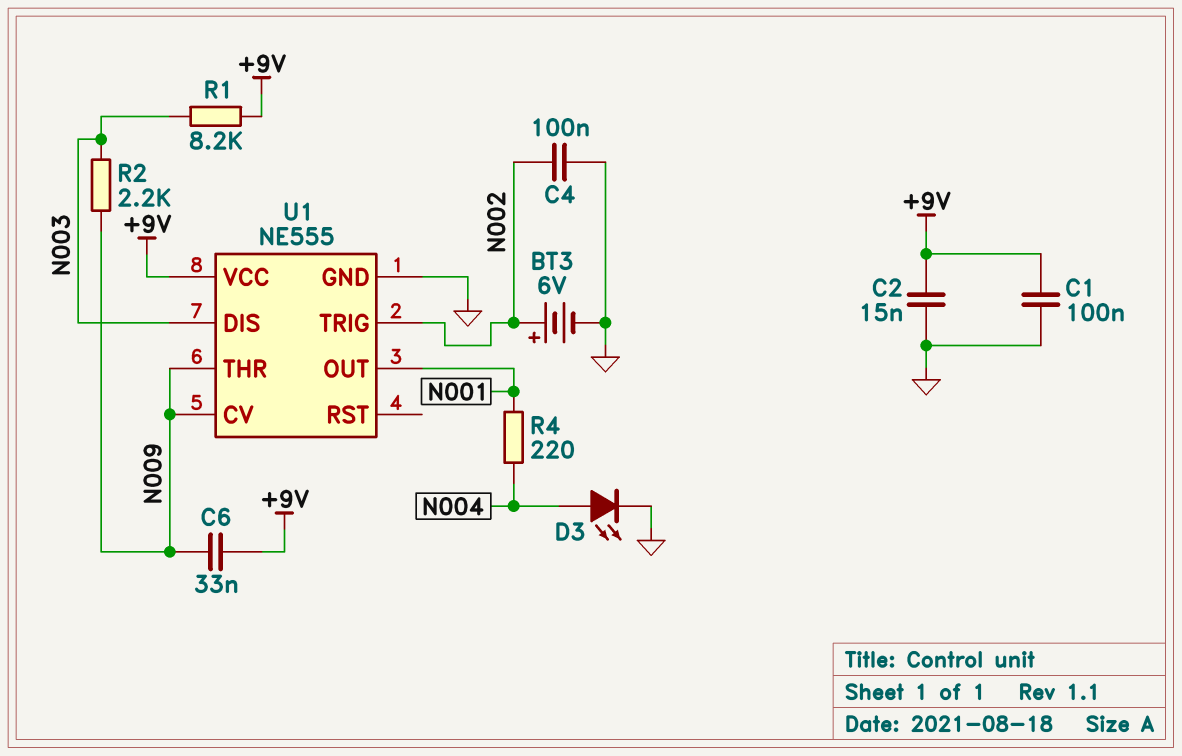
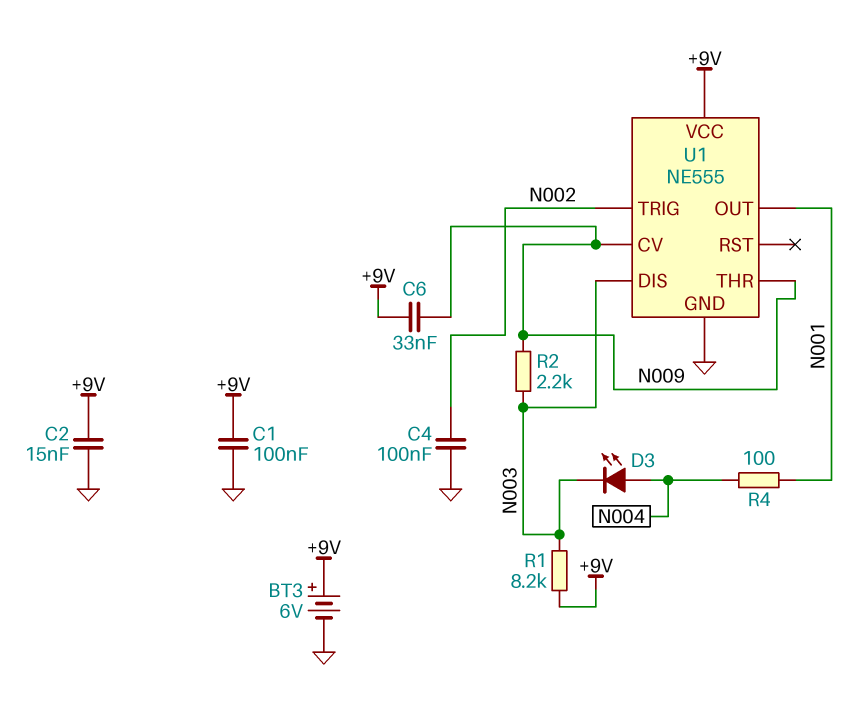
BT3: 6V (plus N002, minus GND) -> 6V (plus +9V, minus GND)
D3: LED (A N004, K GND) -> LED (A N004, K N003)
R4: 220 (N001, N004) -> 100 (N001, N004)

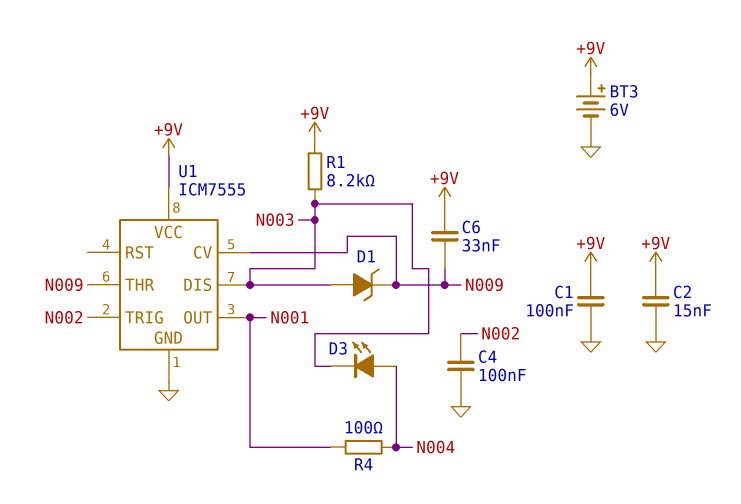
D1: none -> zener (A N003, K N009)
R2: 2.2k (N003, N009) -> none
U1: NE555 -> ICM7555

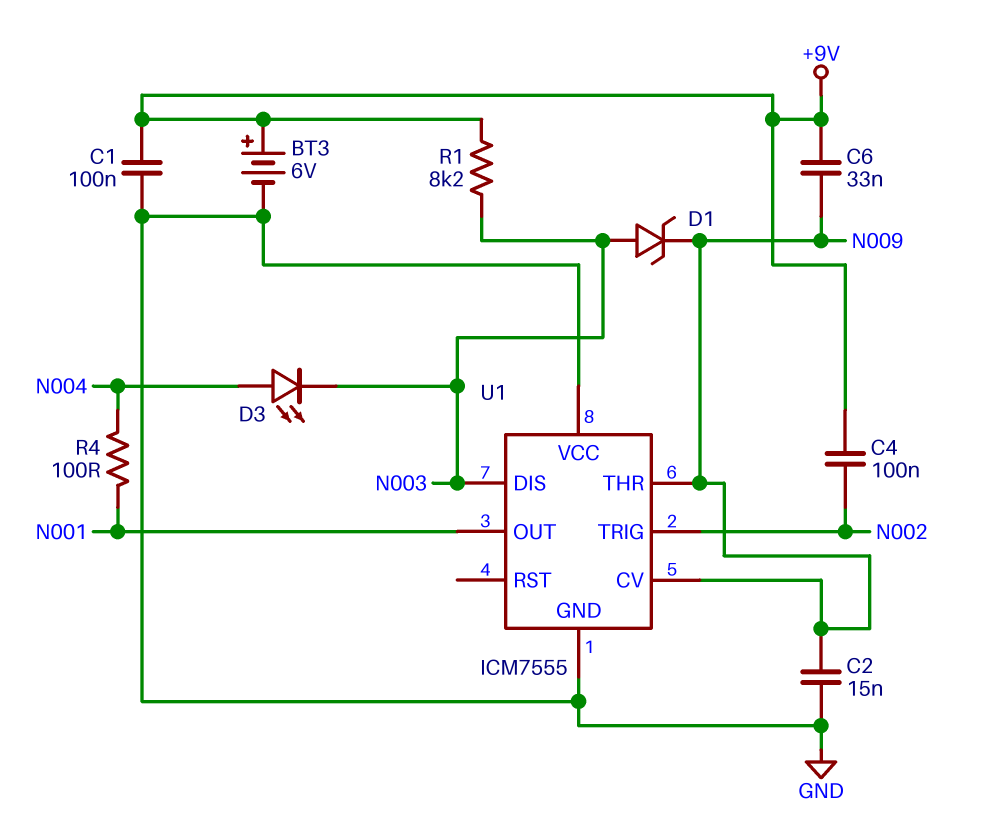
C2: 15nF (+9V, GND) -> 15nF (GND, N009)
C4: 100nF (GND, N002) -> 100nF (+9V, N002)
U1 pin VCC: +9V -> GND

